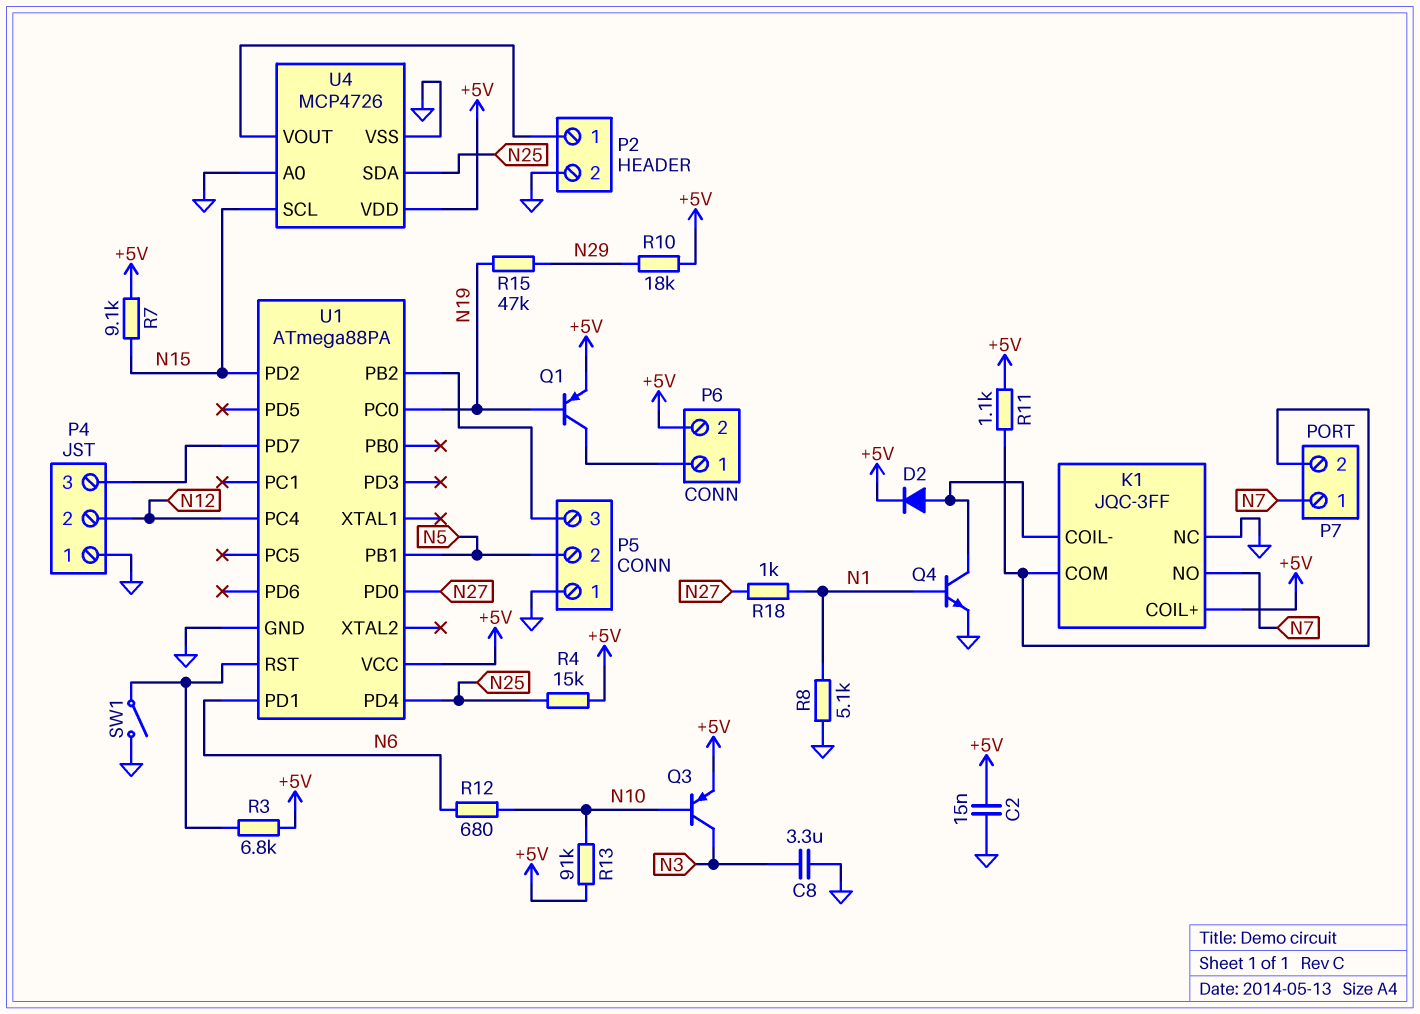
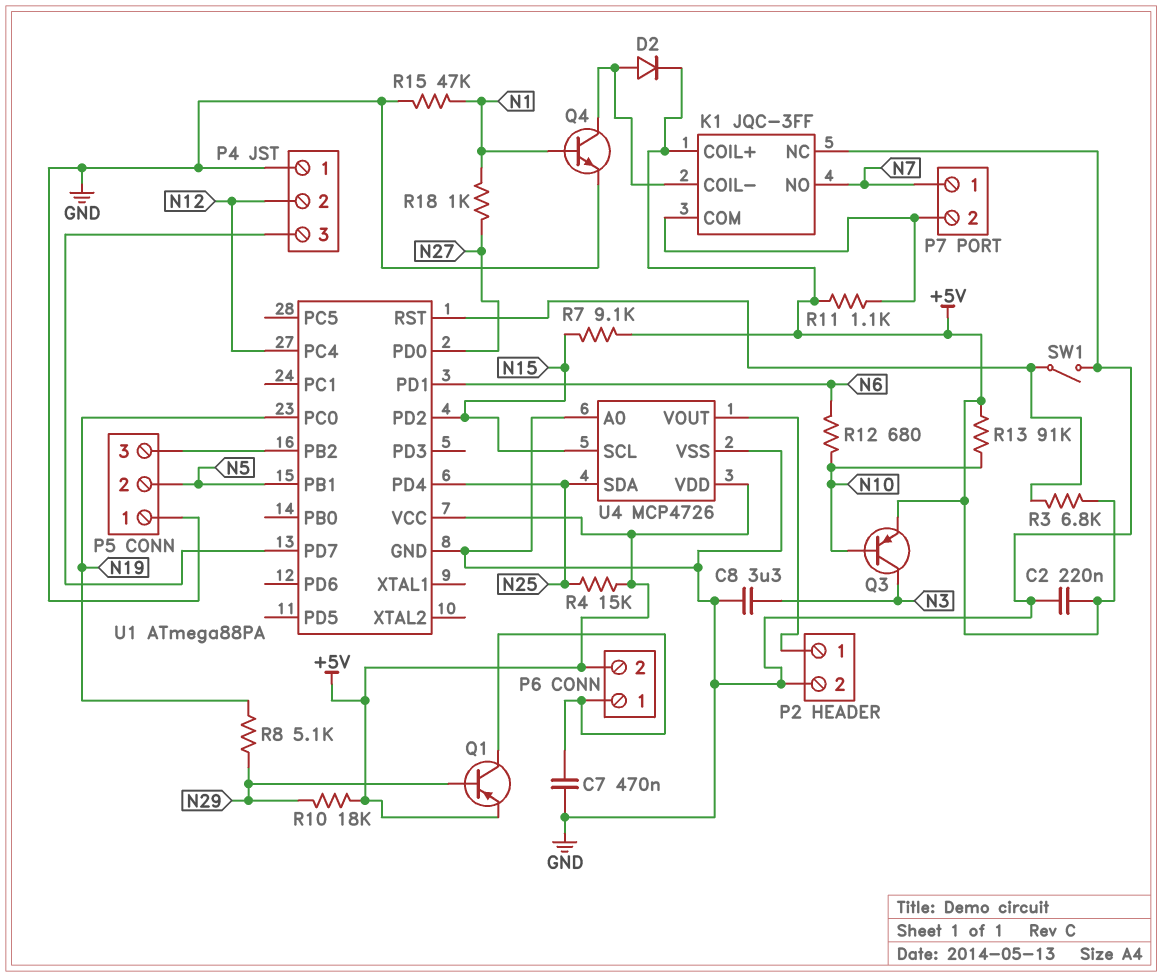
C2: 15nF (+5V, GND) -> 220nF (+5V, GND)
C7: none -> 470nF (GND, P6/1)
Q1: PNP (B N19, C P6/1, E +5V) -> PNP (B N29, C P6/1, E +5V)
R8: 5.1k (GND, N1) -> 5.1k (N19, N29)
R15: 47k (N19, N29) -> 47k (GND, N1)

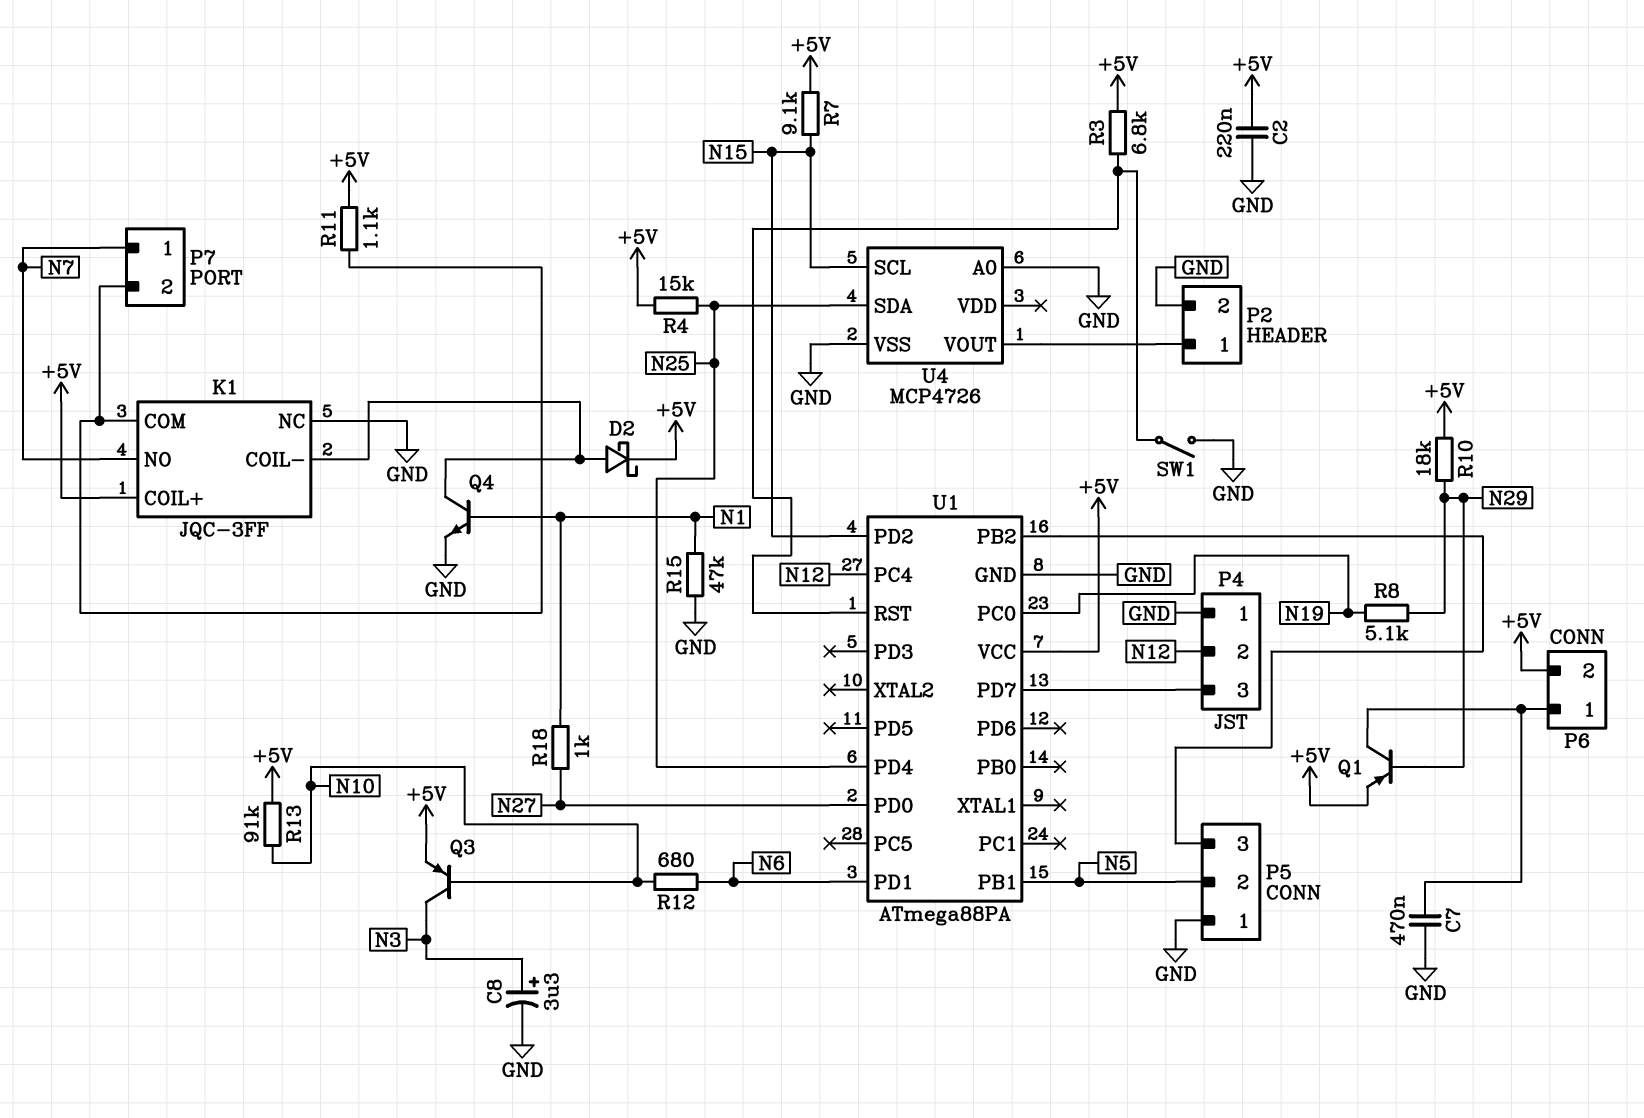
C8: 3.3uF (GND, N3) -> 3.3uF (plus N3, minus GND)
D2: diode (A K1/COIL-, K +5V) -> schottky (A K1/COIL-, K +5V)
U4 pin VDD: +5V -> none

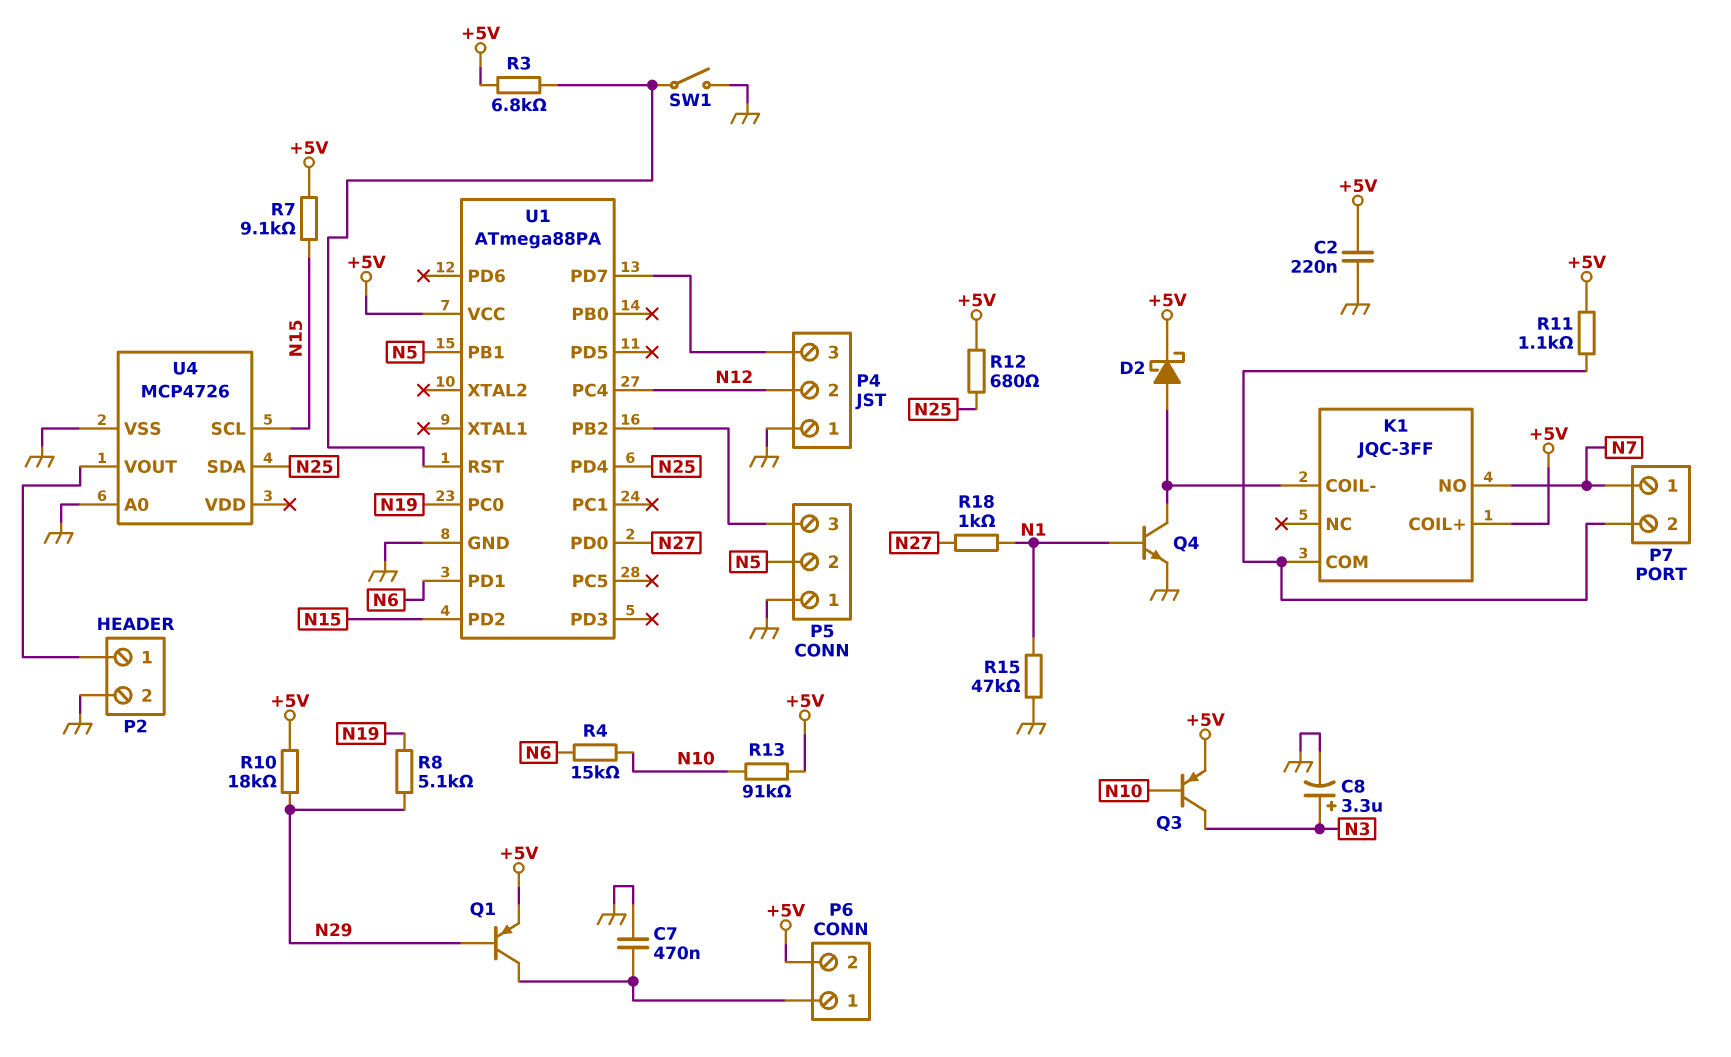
K1 pin NC: GND -> none
R4: 15k (+5V, N25) -> 15k (N6, N10)
R12: 680 (N6, N10) -> 680 (+5V, N25)

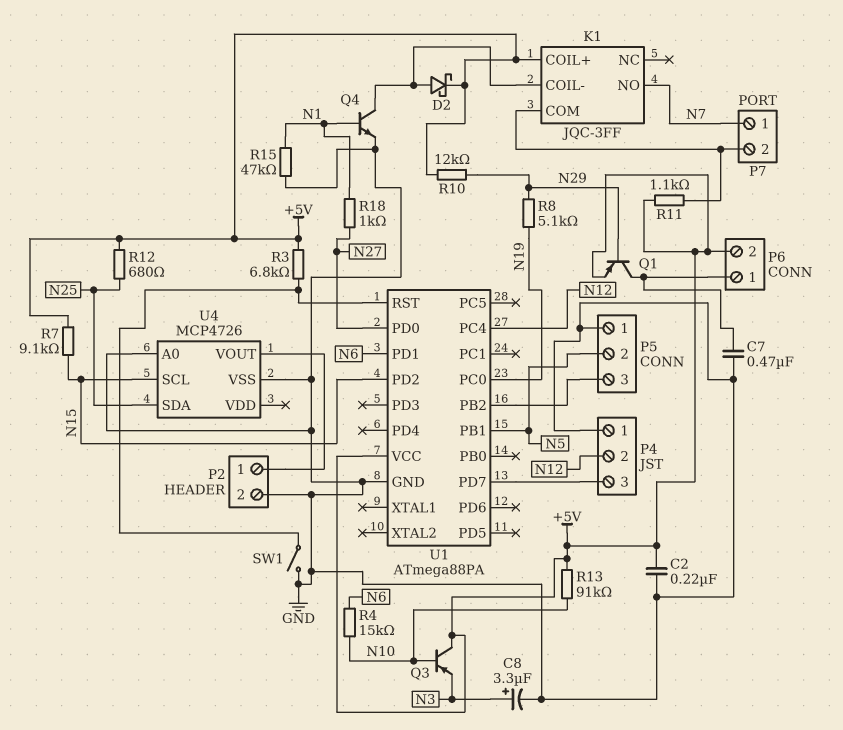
Q3: PNP (B N10, C N3, E +5V) -> PNP (B N10, C +5V, E N3)
R10: 18k (+5V, N29) -> 12k (+5V, N29)
U1 pin PD4: N25 -> none

